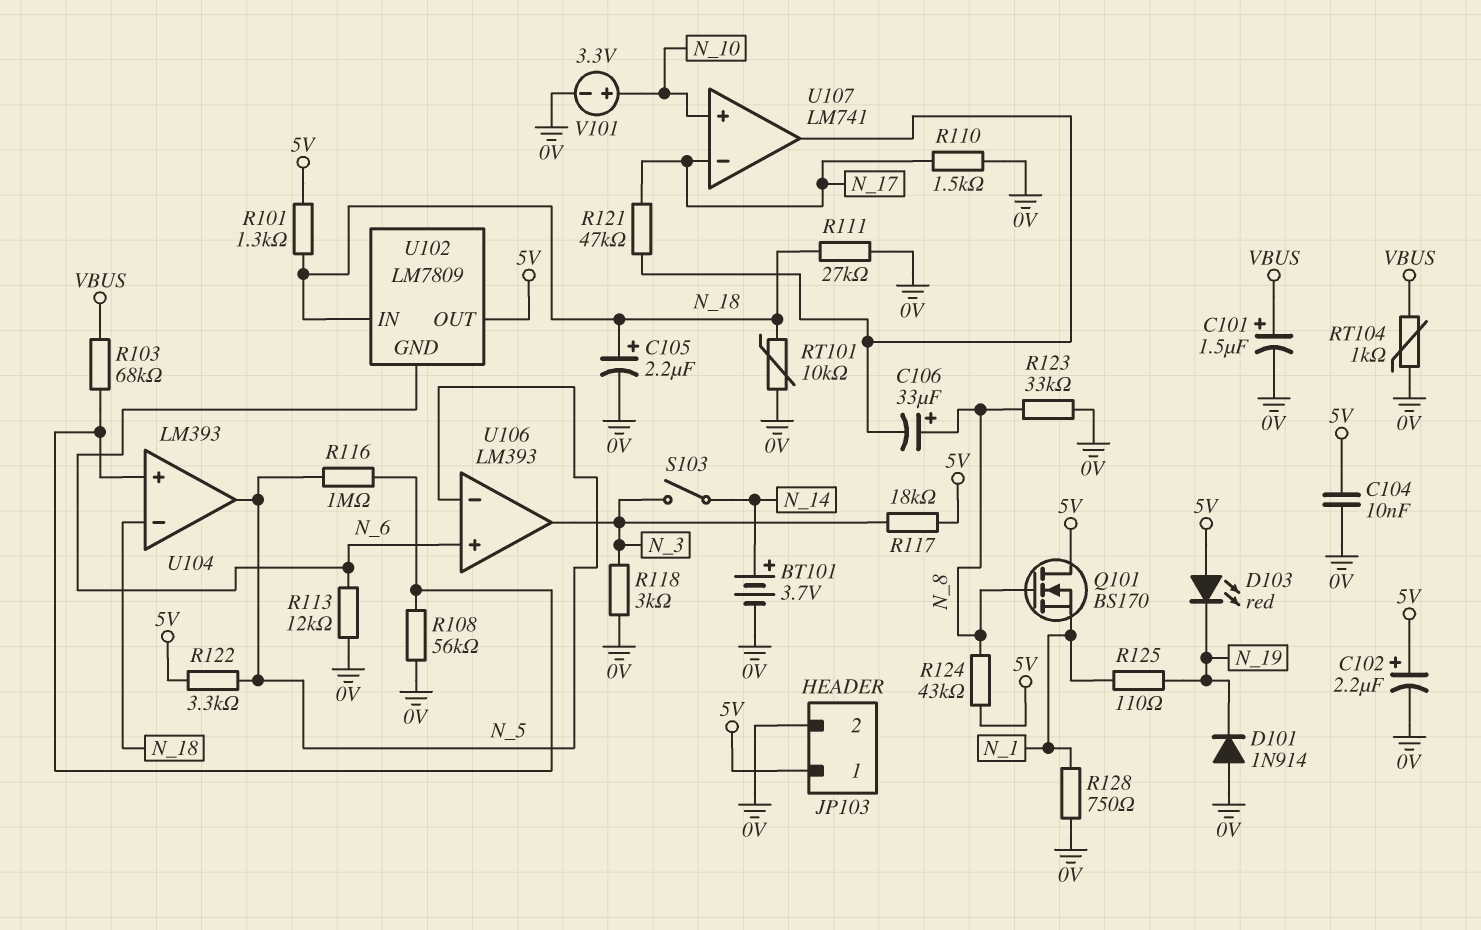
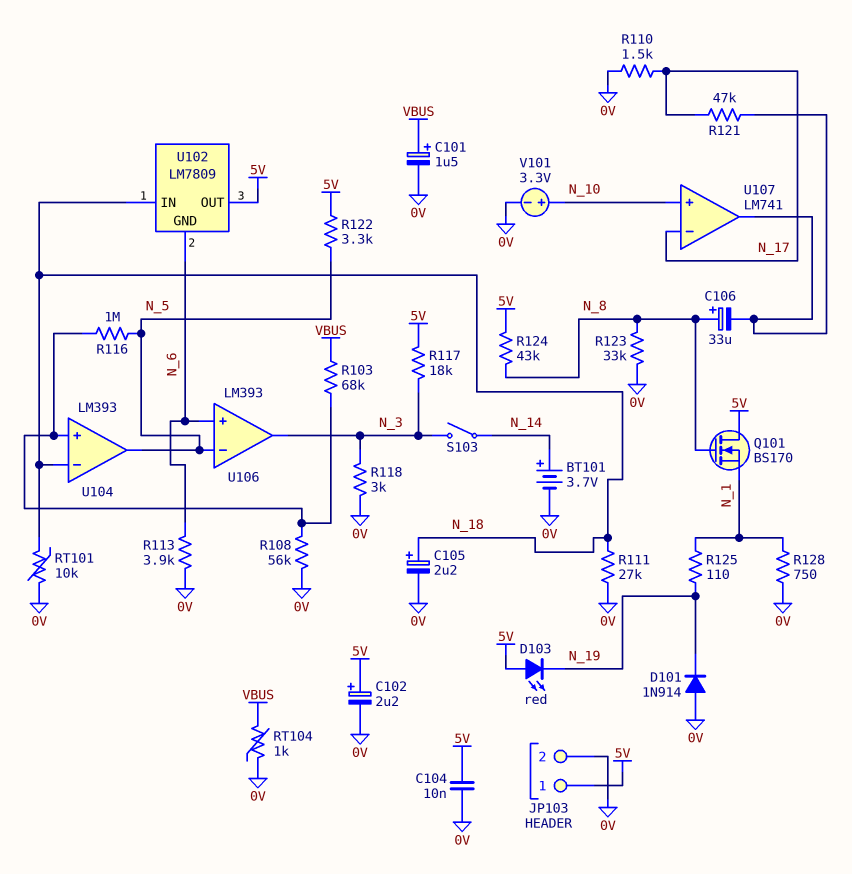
R101: 1.3k (5V, N_18) -> none
R113: 12k (0V, N_6) -> 3.9k (0V, N_6)

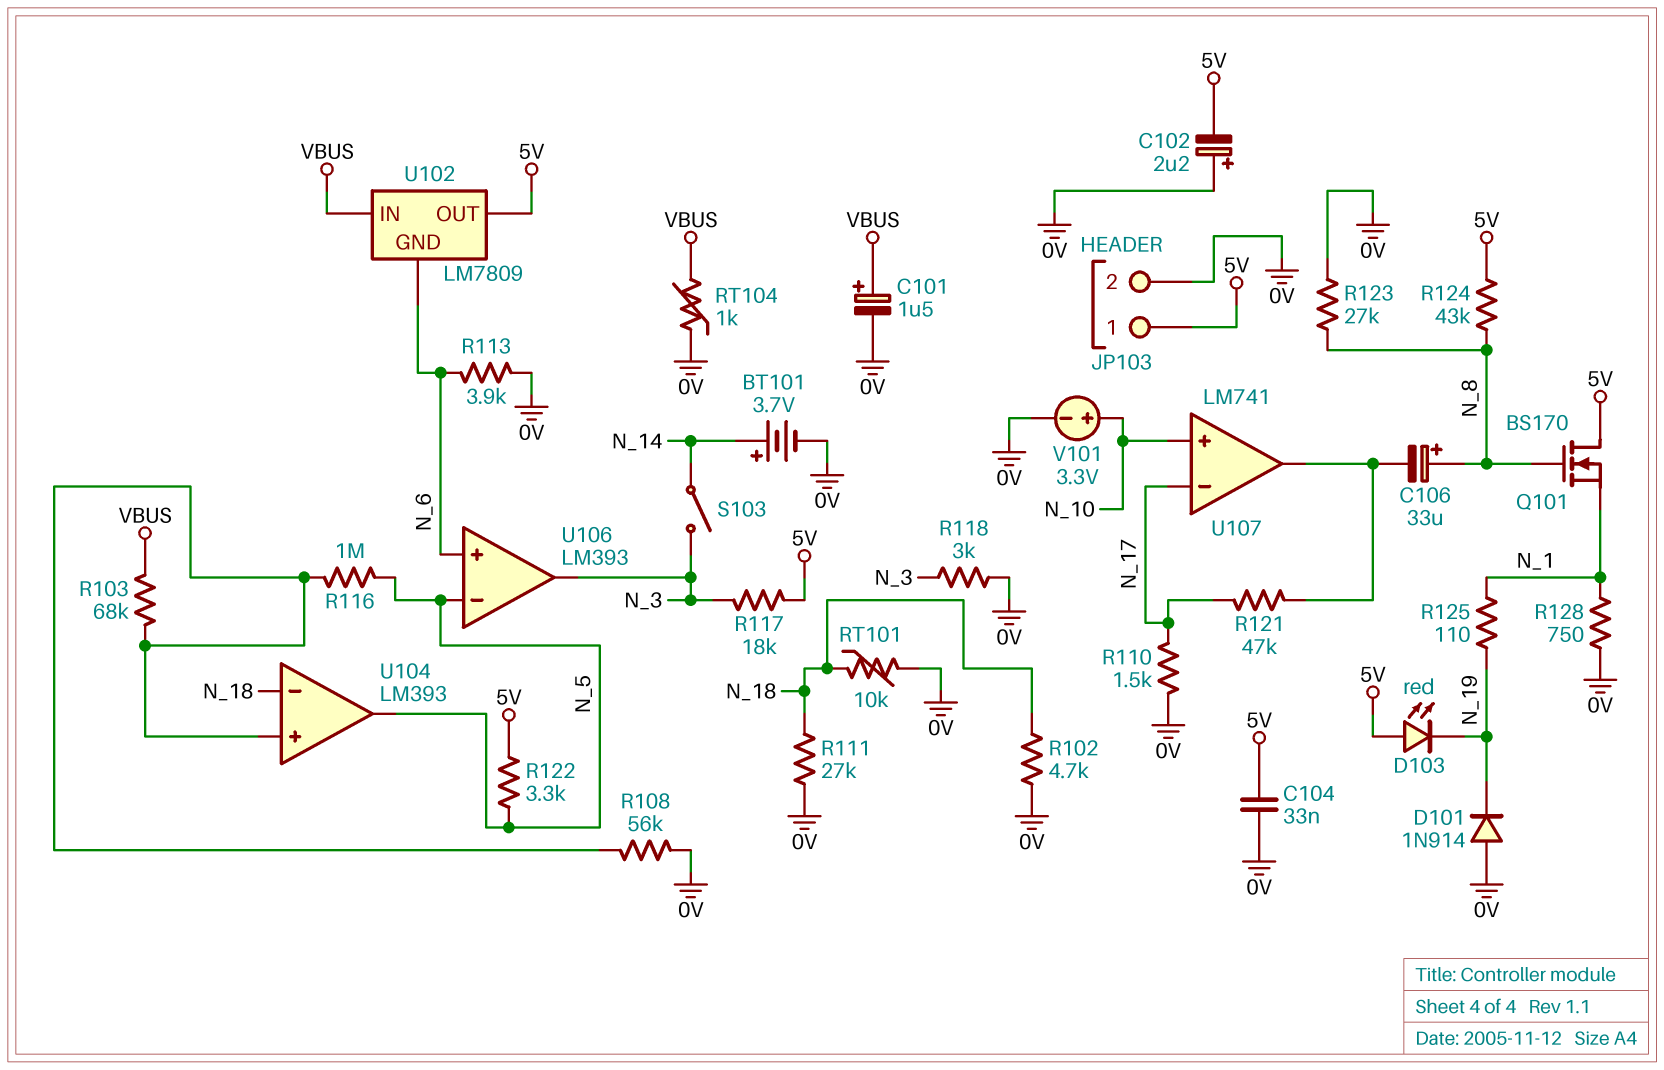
C102: 2.2uF (plus 5V, minus 0V) -> 2.2uF (plus 0V, minus 5V)
C104: 10nF (0V, 5V) -> 33nF (0V, 5V)
C105: 2.2uF (plus N_18, minus 0V) -> none
R102: none -> 4.7k (0V, N_18)
R123: 33k (0V, N_8) -> 27k (0V, N_8)
U102 pin IN: N_18 -> VBUS

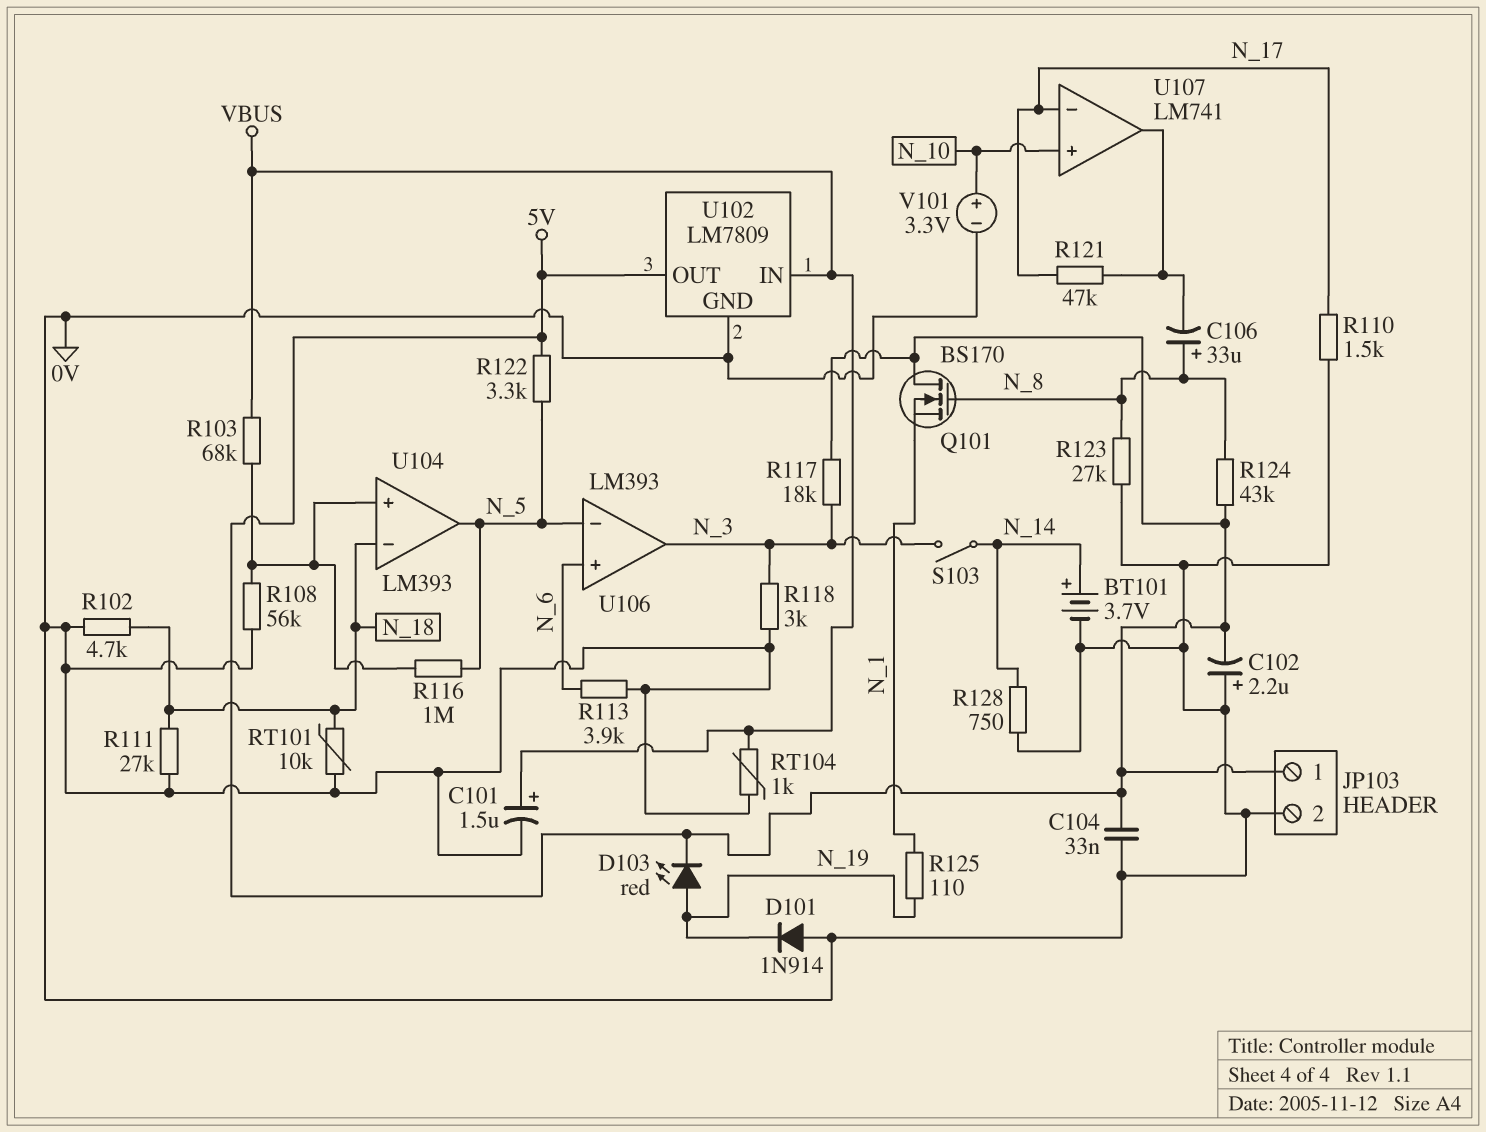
D103: LED red (A 5V, K N_19) -> LED red (A N_19, K 5V)
R128: 750 (0V, N_1) -> 750 (0V, N_14)
U102 pin GND: N_6 -> 0V

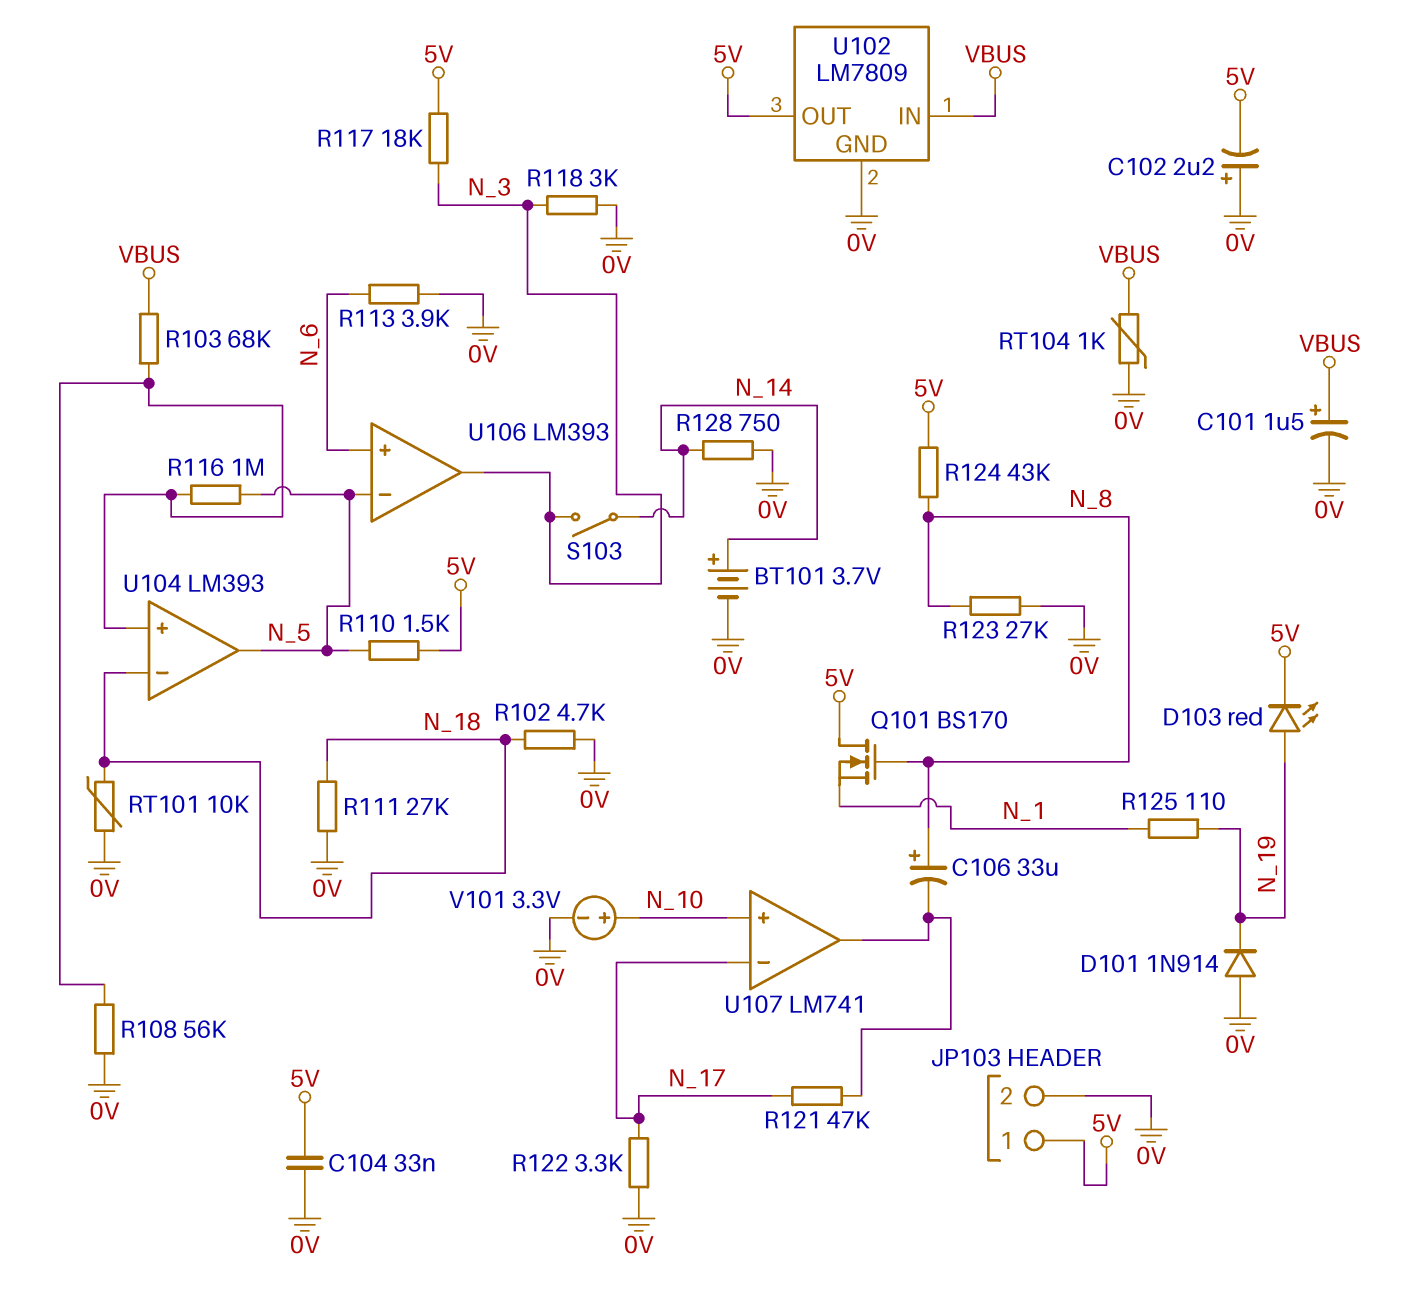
R110: 1.5k (0V, N_17) -> 1.5k (5V, N_5)
R122: 3.3k (5V, N_5) -> 3.3k (0V, N_17)

